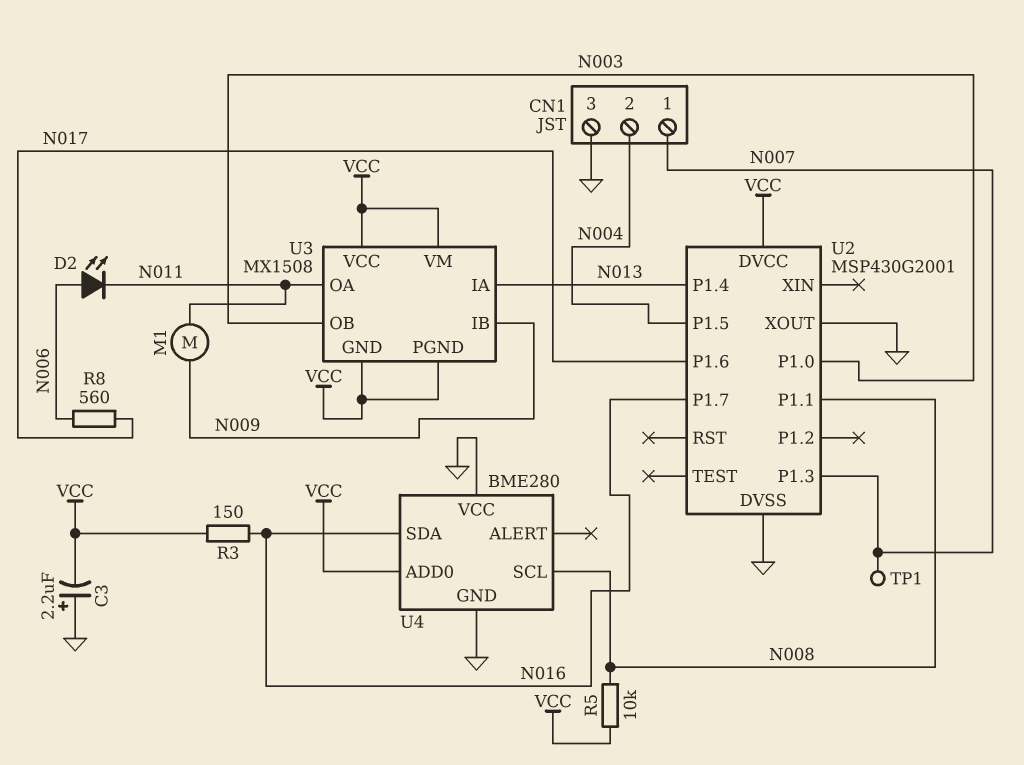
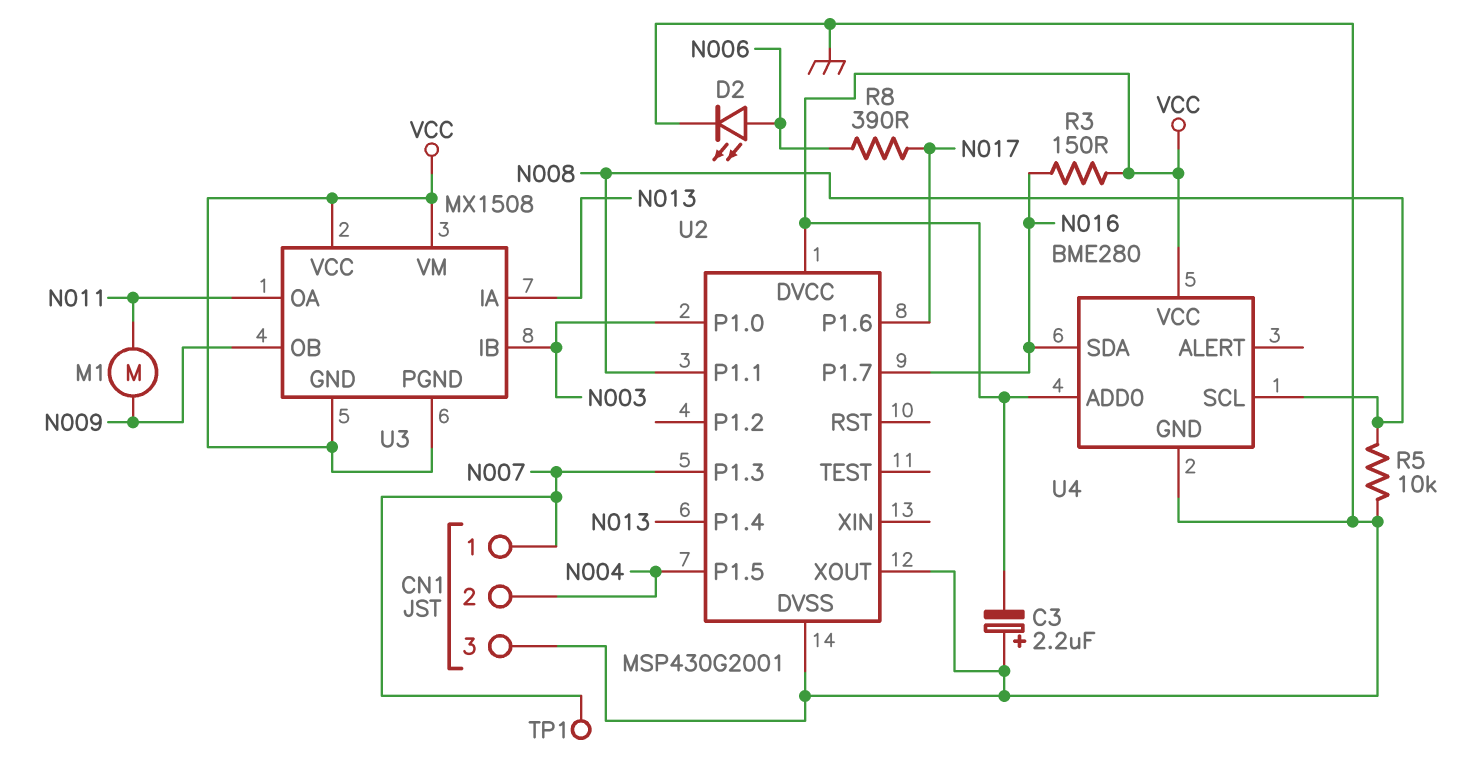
D2: LED (A N006, K N011) -> LED (A N006, K GND)
R5: 10k (N008, VCC) -> 10k (GND, N008)
R8: 560 (N006, N017) -> 390 (N006, N017)
U3 pin IB: N009 -> N003
U3 pin OB: N003 -> N009
U4 pin VCC: GND -> VCC

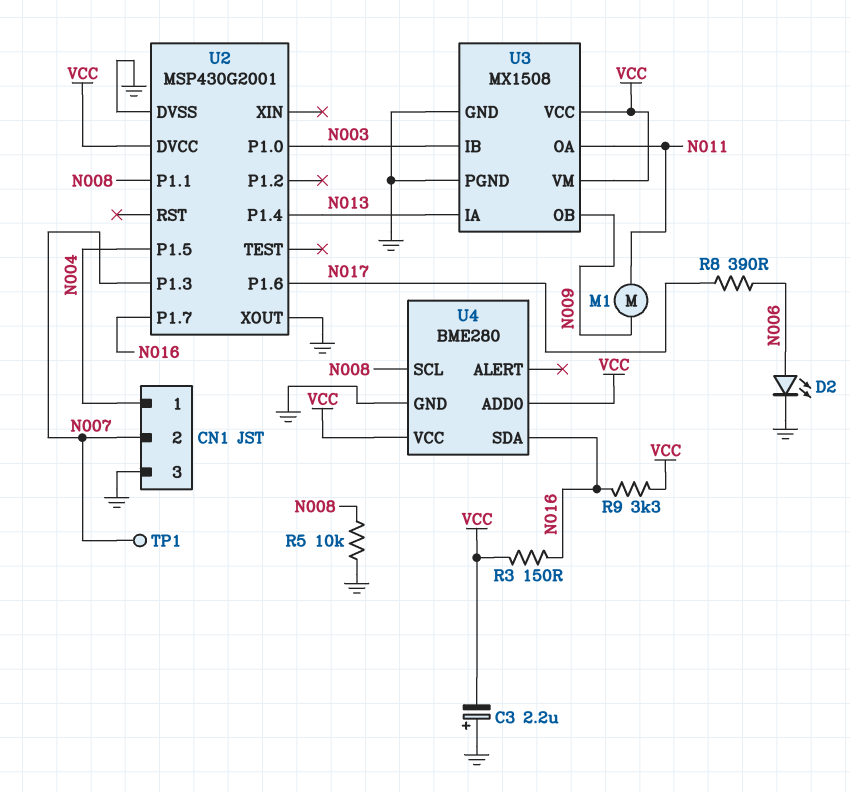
CN1 pin 1: N007 -> N004
CN1 pin 2: N004 -> N007
R9: none -> 3.3k (N016, VCC)
U3 pin GND: VCC -> GND
U3 pin PGND: VCC -> GND

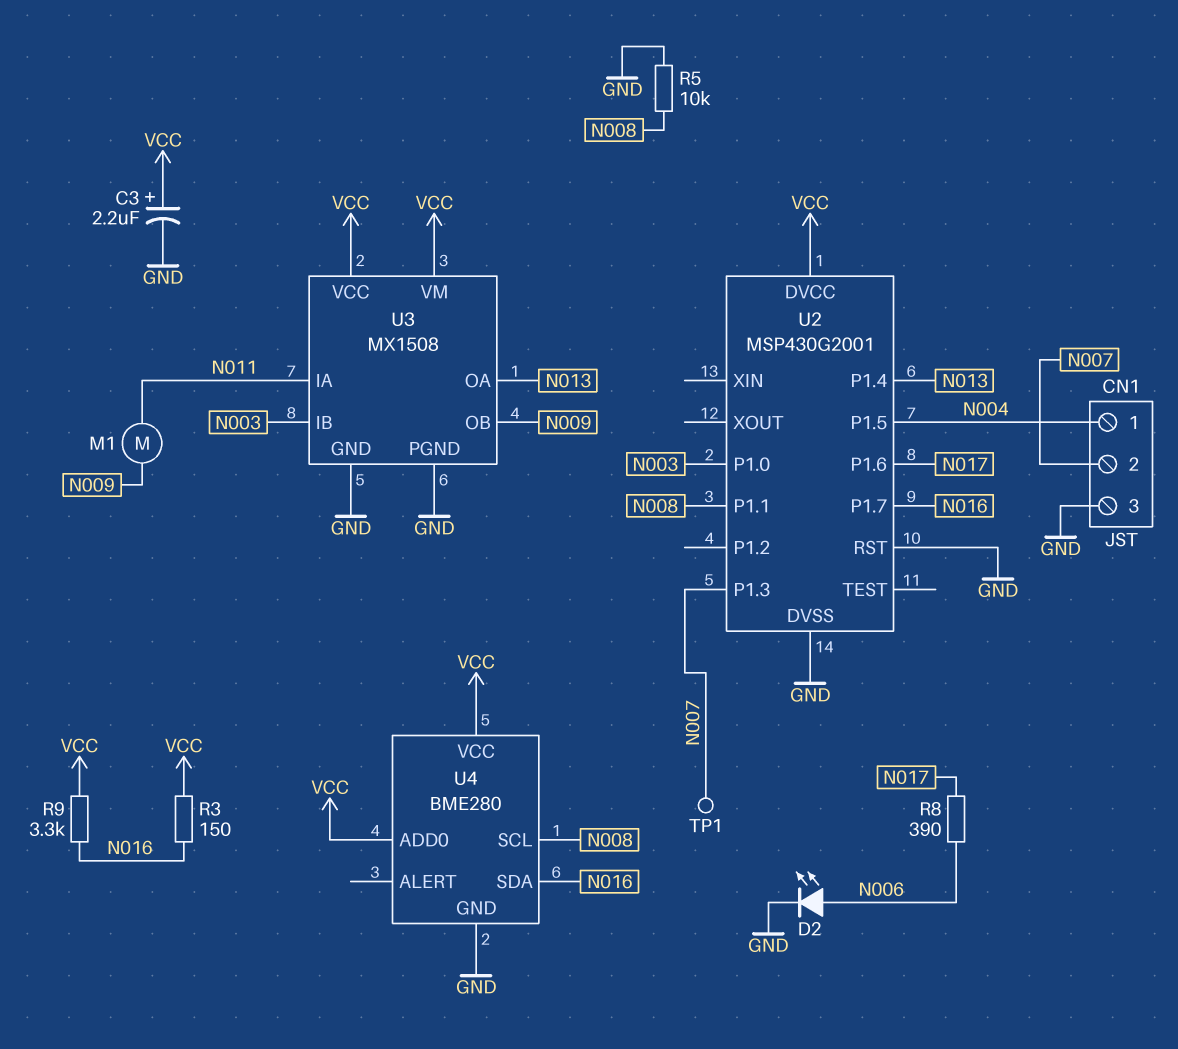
C3: 2.2uF (plus GND, minus VCC) -> 2.2uF (plus VCC, minus GND)
U2 pin RST: none -> GND
U2 pin XOUT: GND -> none
U3 pin IA: N013 -> N011
U3 pin OA: N011 -> N013

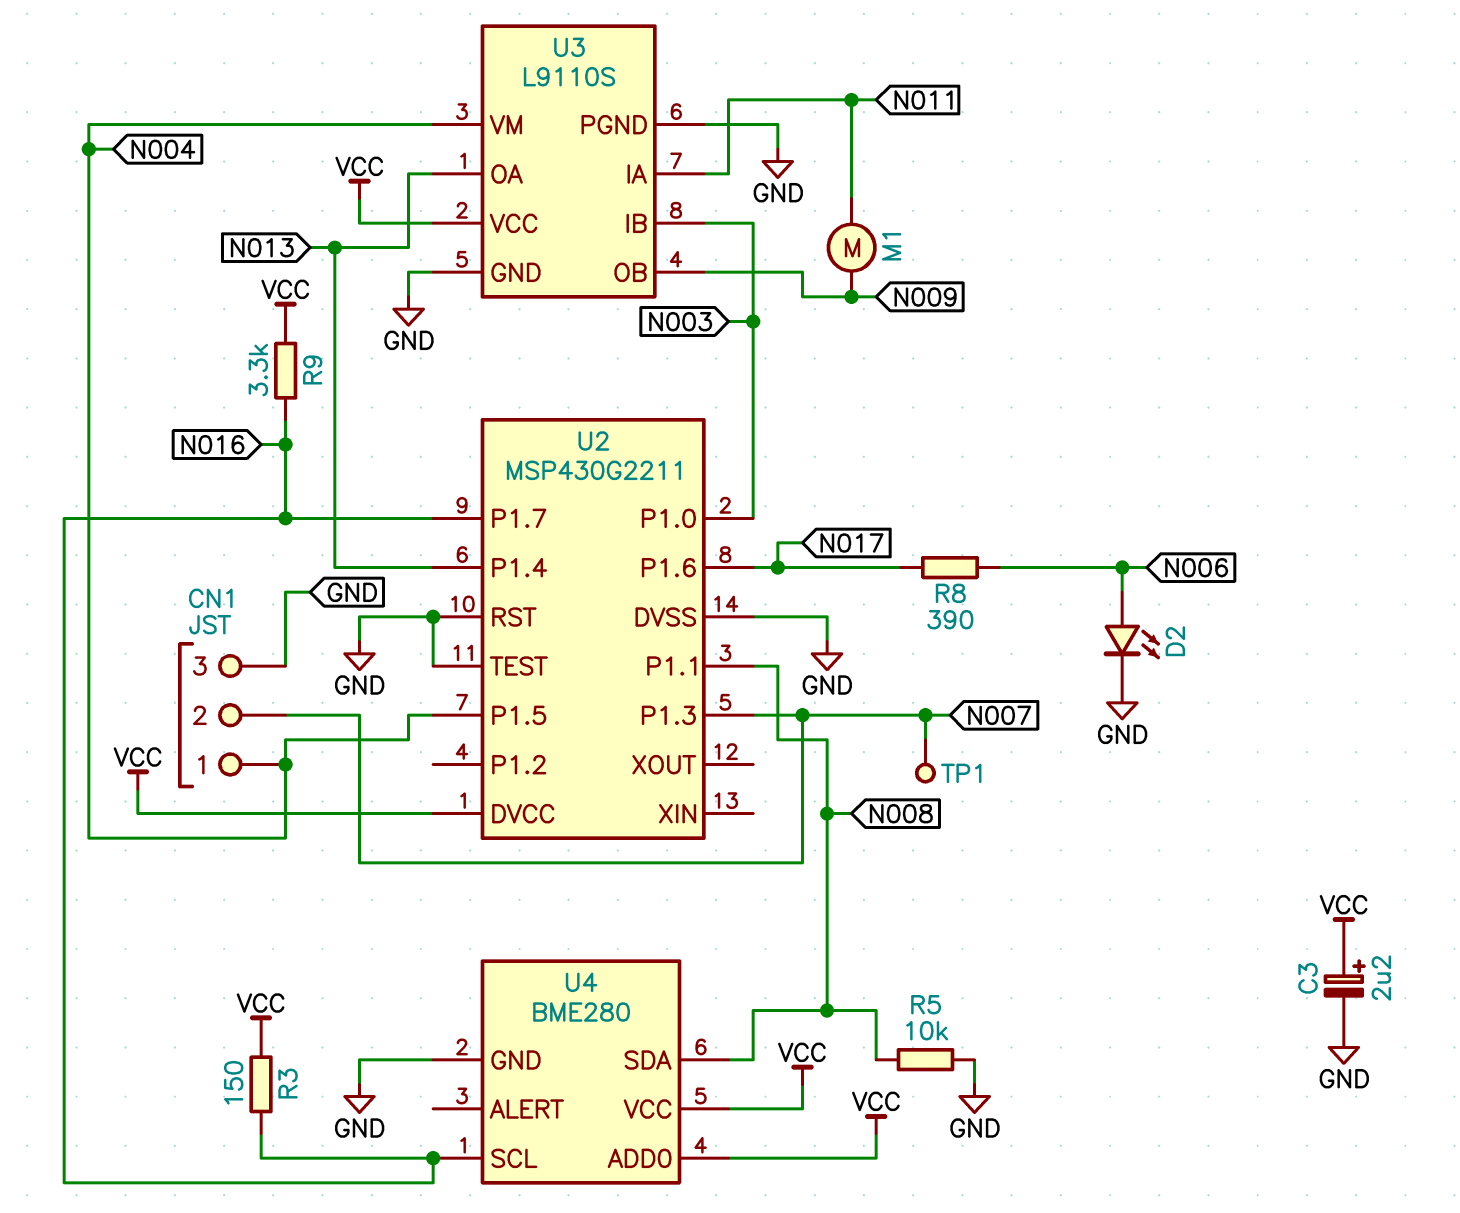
U2: MSP430G2001 -> MSP430G2211
U2 pin TEST: none -> GND
U3: MX1508 -> L9110S
U3 pin VM: VCC -> N004
U4 pin SCL: N008 -> N016
U4 pin SDA: N016 -> N008

